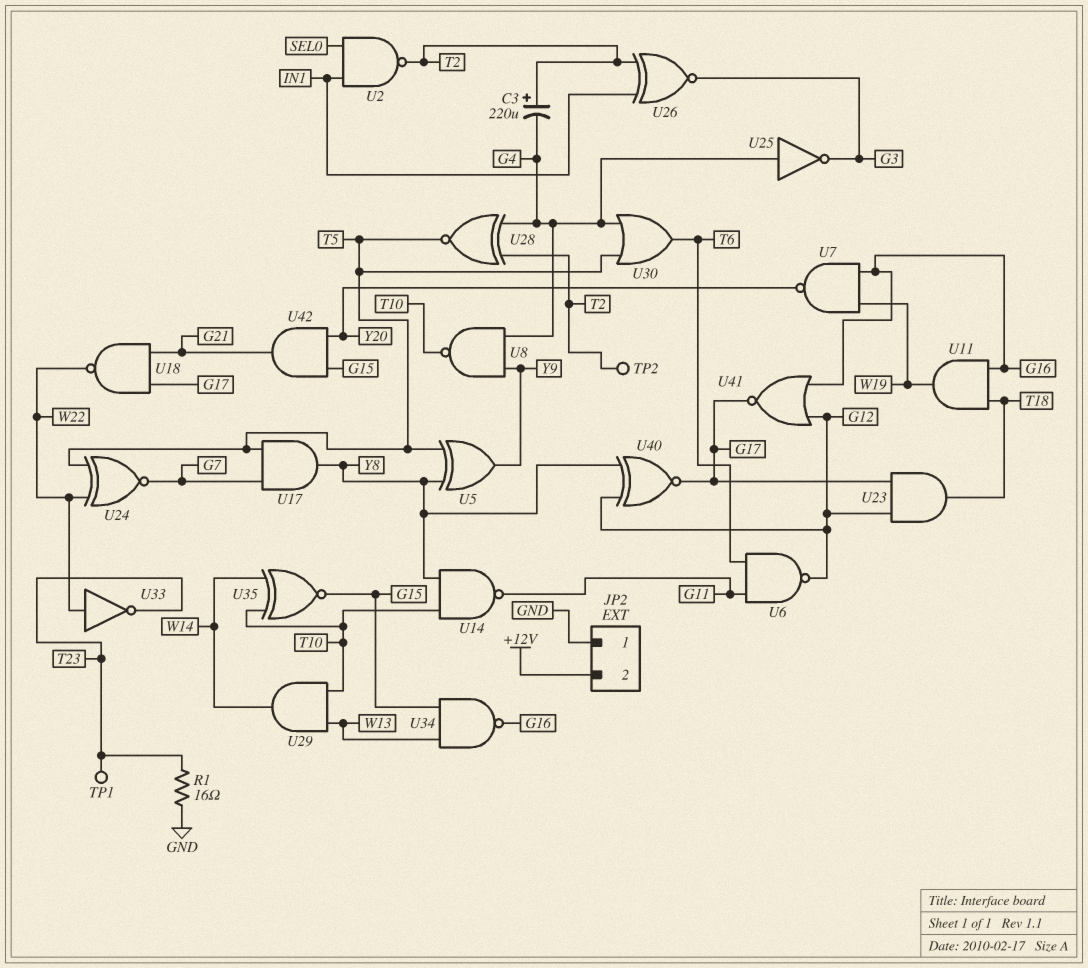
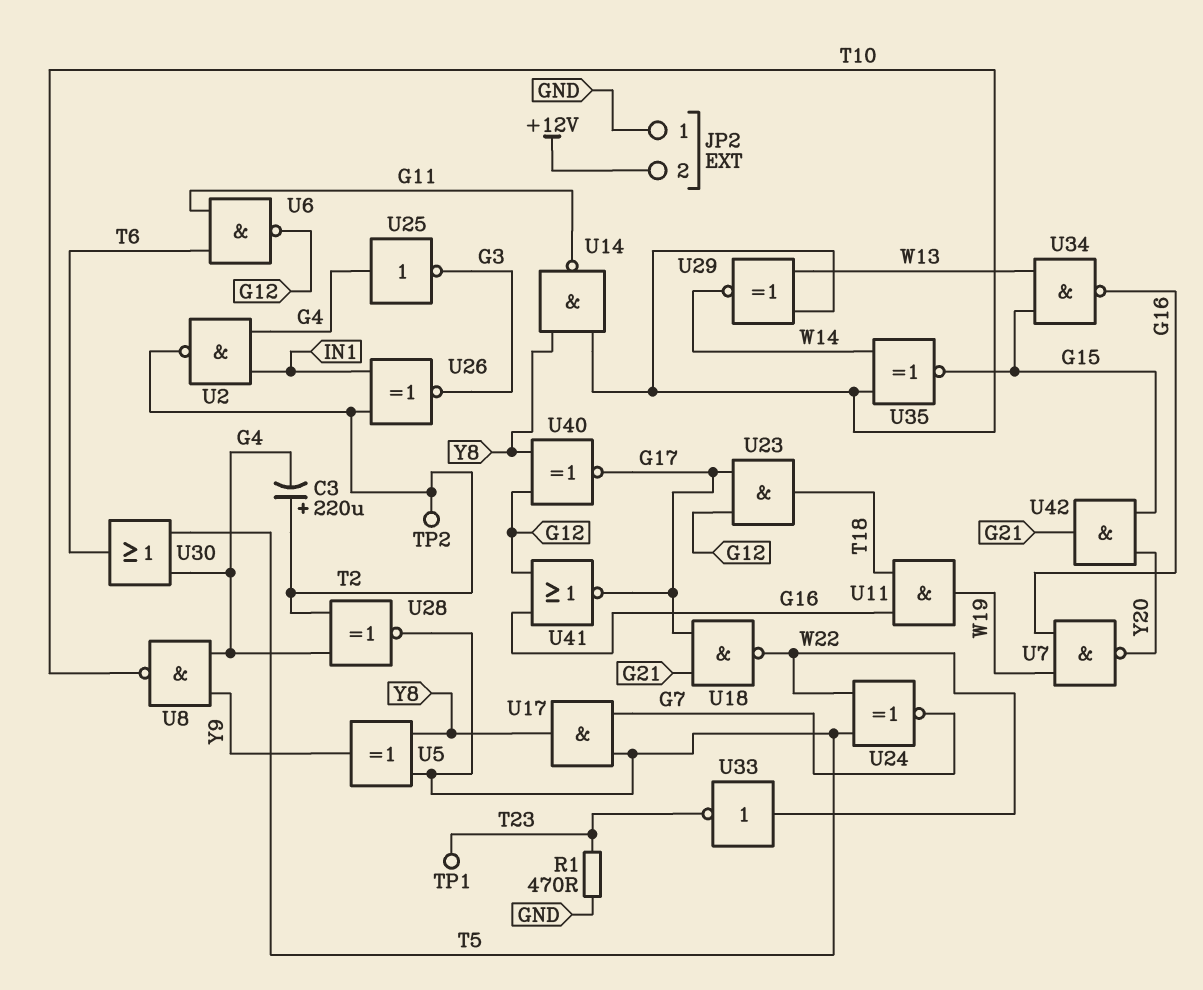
R1: 16 (GND, T23) -> 470 (GND, T23)
U2: NAND (in IN1, in SEL0, out T2) -> NAND (in G4, in IN1, out T2)
U29: AND (in T10, in W13, out W14) -> XNOR (in T10, in W13, out W14)

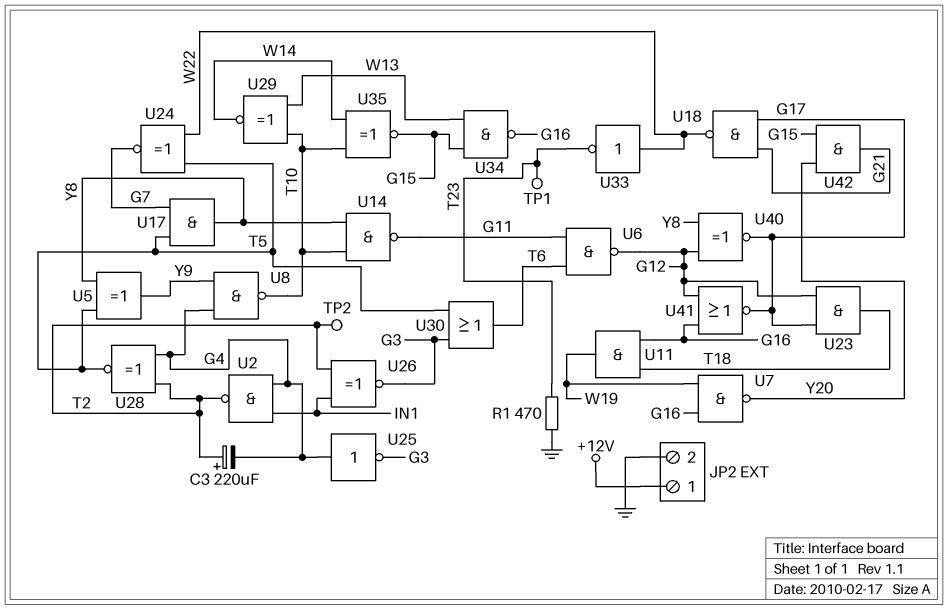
JP2 pin 1: GND -> +12V
JP2 pin 2: +12V -> GND
U30: OR (in G4, in T5, out T6) -> OR (in G3, in T5, out T6)

